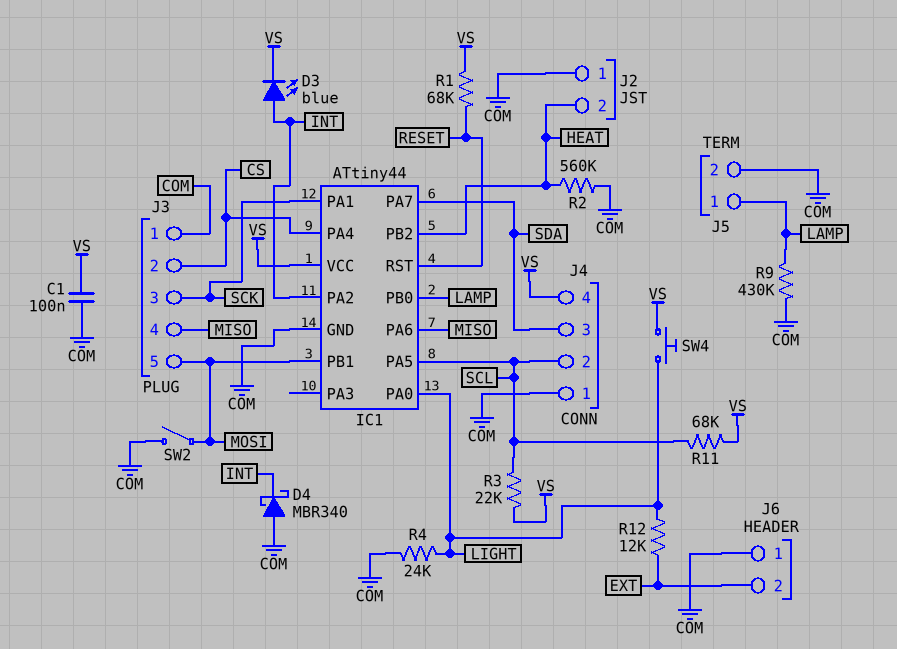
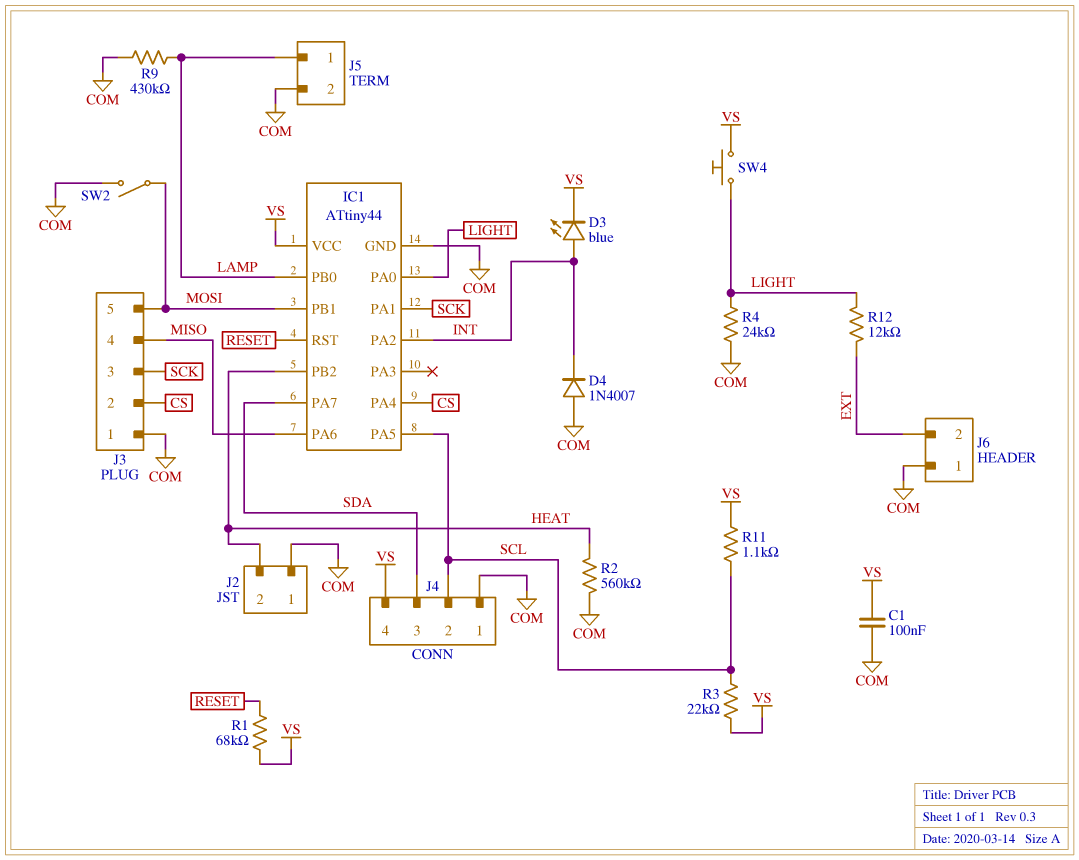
D4: schottky MBR340 (A COM, K INT) -> diode 1N4007 (A COM, K INT)
R11: 68k (SCL, VS) -> 1.1k (SCL, VS)

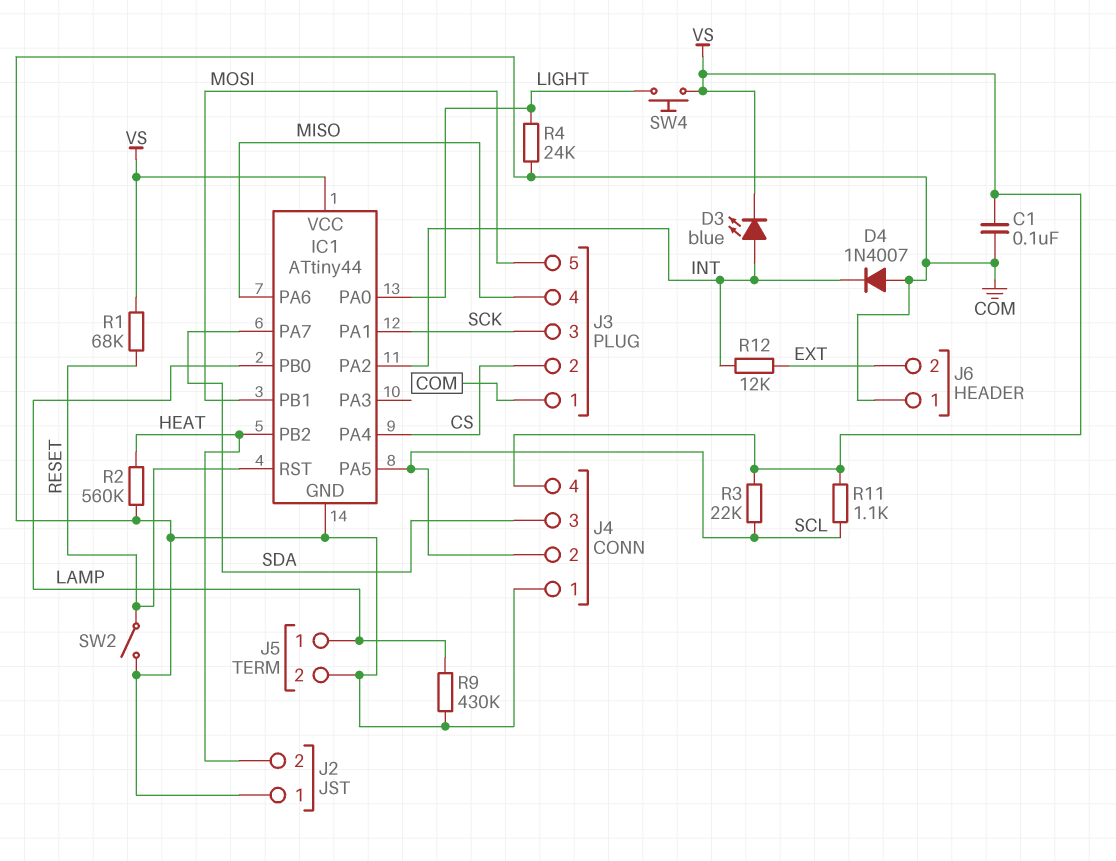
R12: 12k (EXT, LIGHT) -> 12k (EXT, INT)
SW2: switch (COM, MOSI) -> switch (COM, RESET)

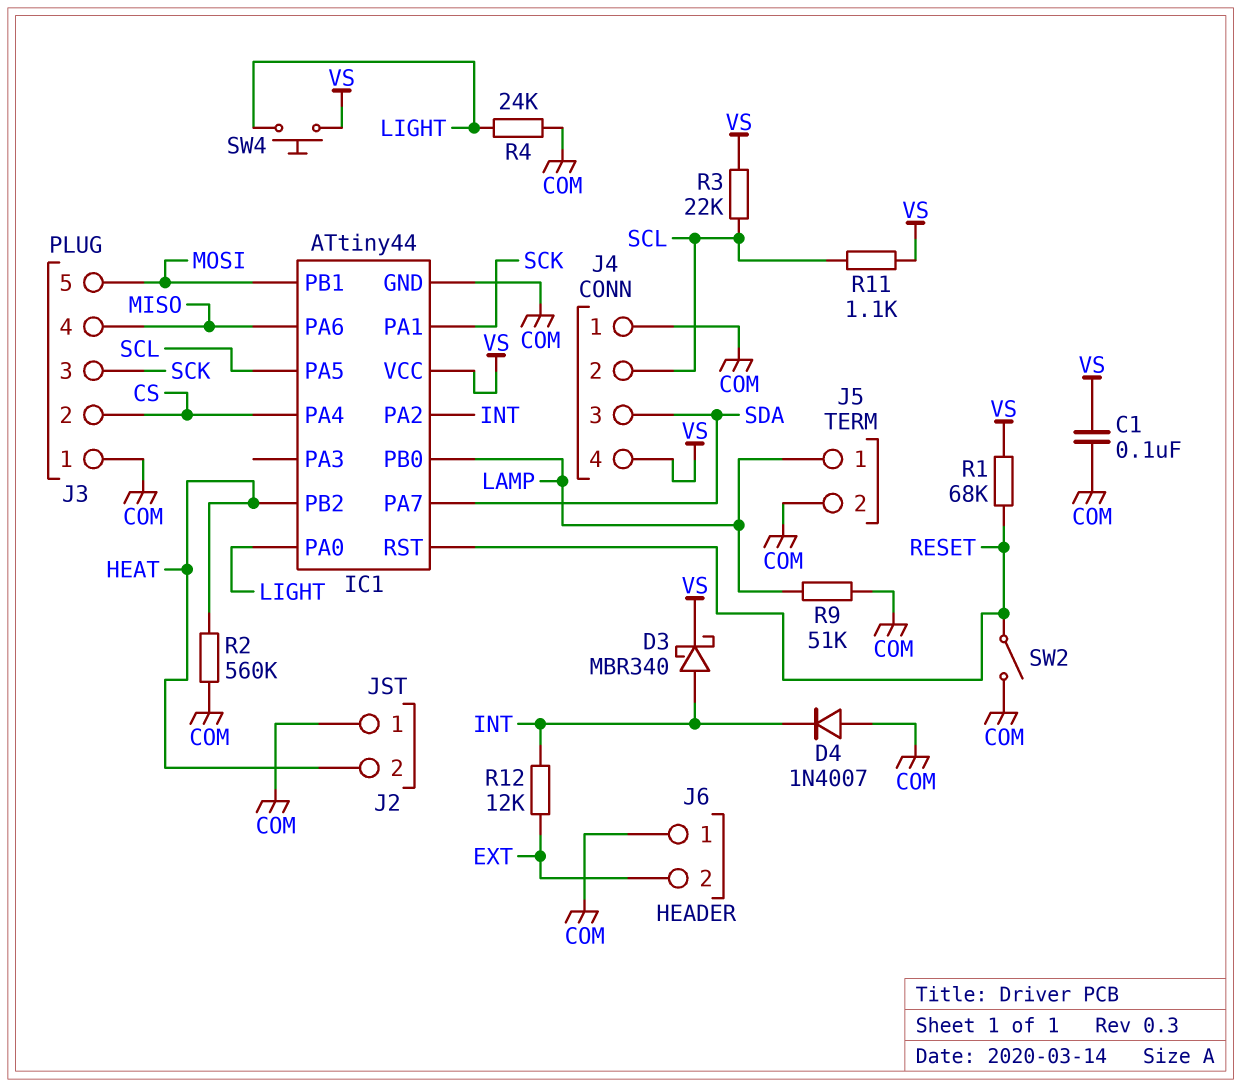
D3: LED blue (A INT, K VS) -> schottky MBR340 (A INT, K VS)
R9: 430k (COM, LAMP) -> 51k (COM, LAMP)

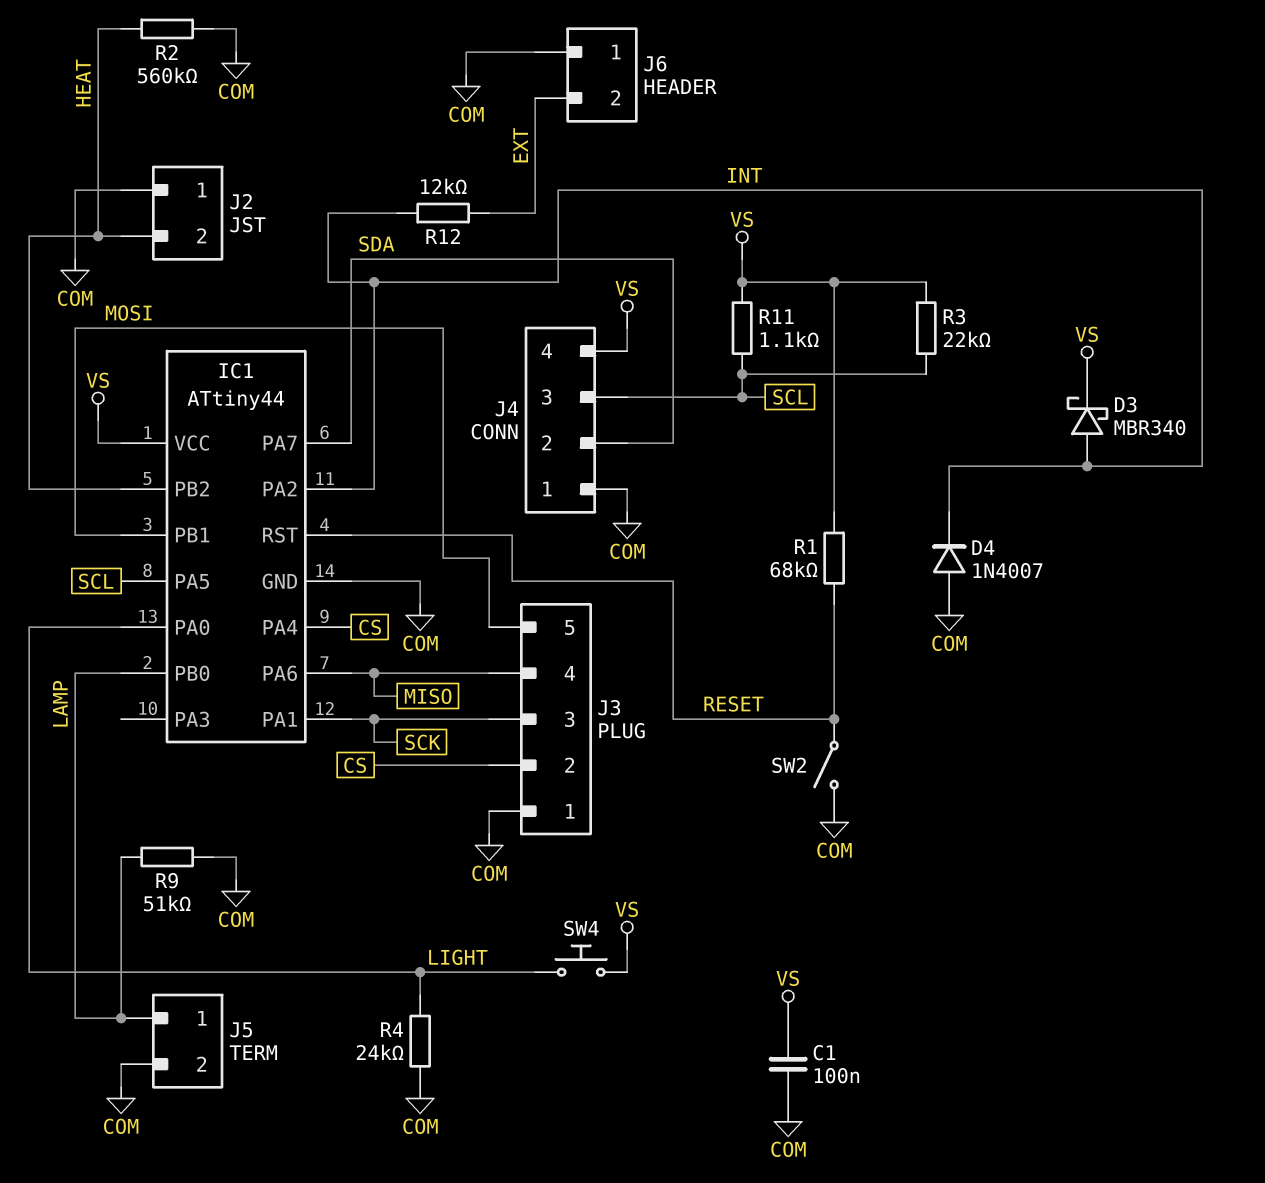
J4 pin 2: SCL -> SDA
J4 pin 3: SDA -> SCL

